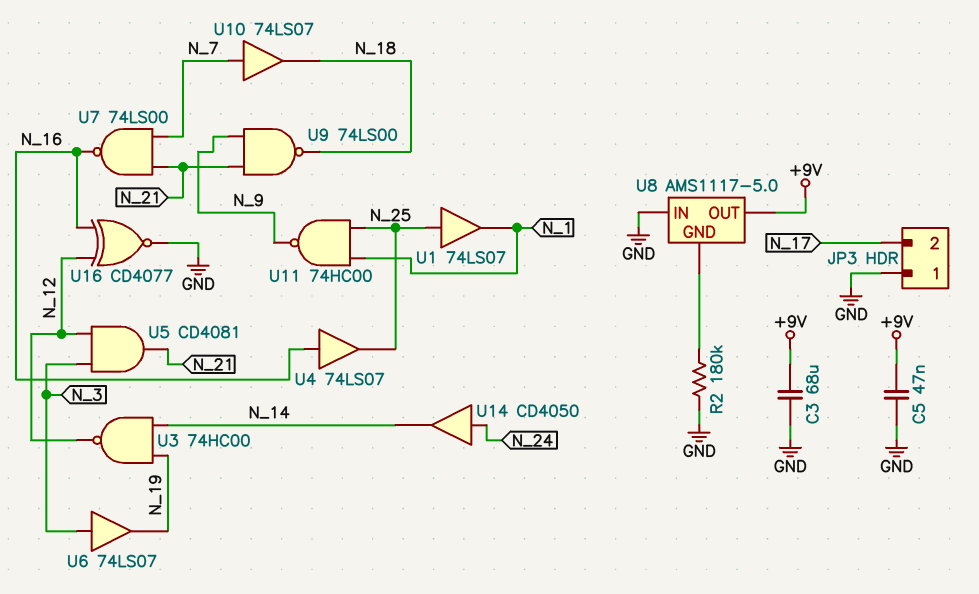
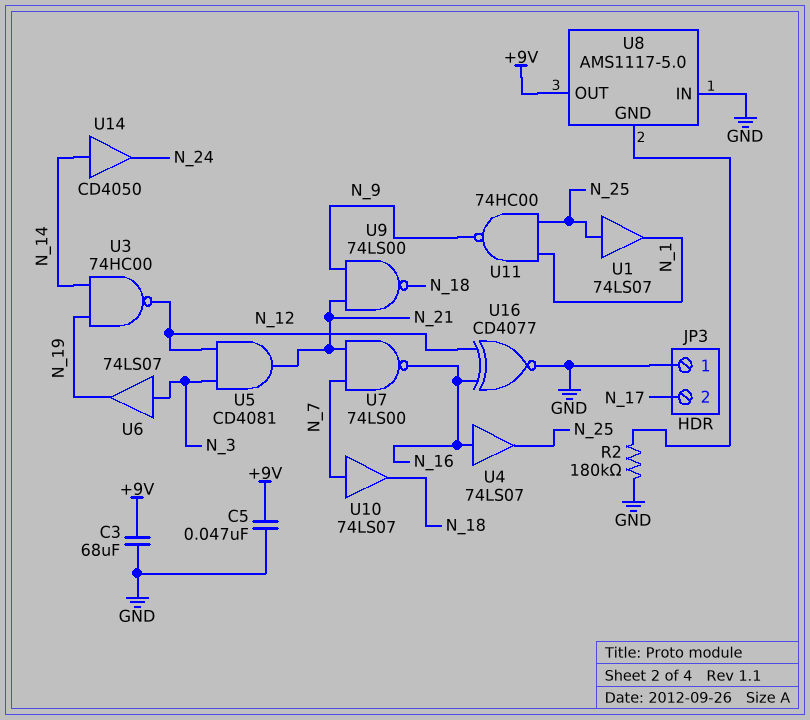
U14: buffer CD4050 (in N_24, out N_14) -> buffer CD4050 (in N_14, out N_24)

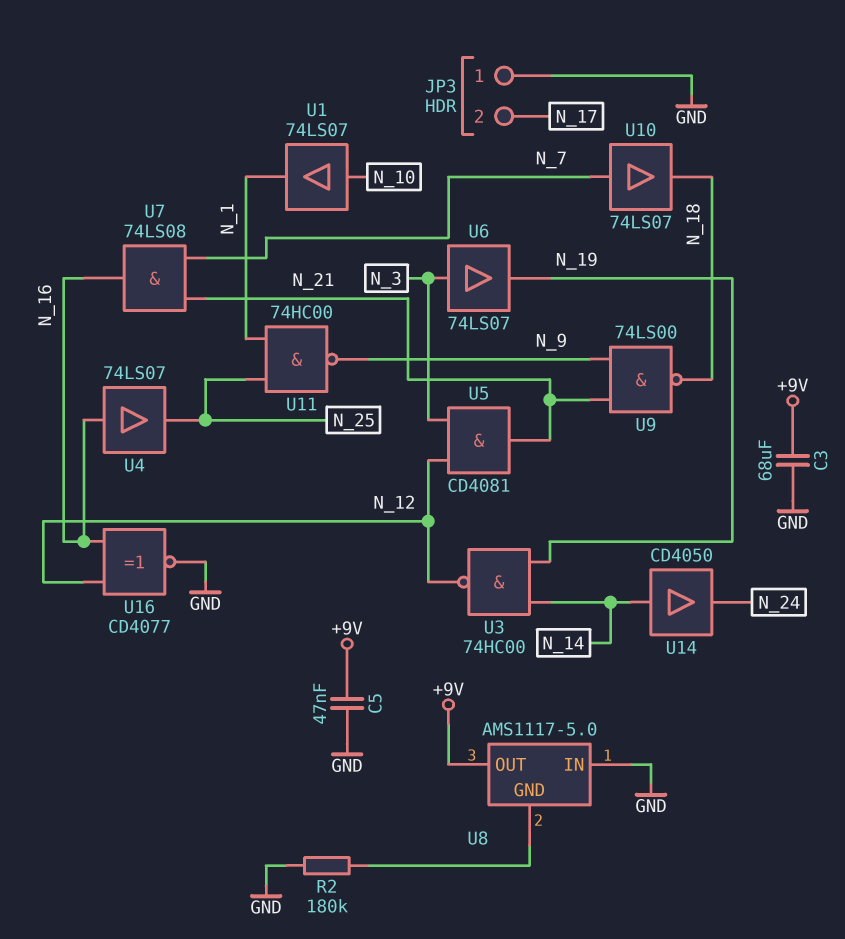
U1: buffer 74LS07 (in N_25, out N_1) -> buffer 74LS07 (in N_10, out N_1)
U7: NAND 74LS00 (in N_7, in N_21, out N_16) -> AND 74LS08 (in N_7, in N_21, out N_16)

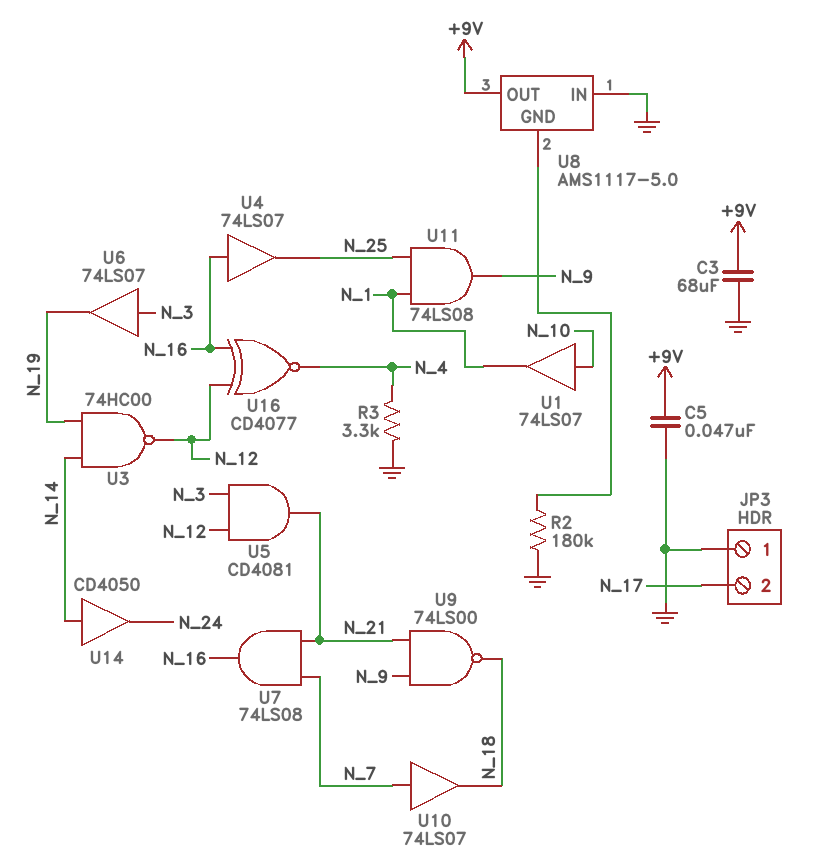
R3: none -> 3.3k (GND, N_4)
U11: NAND 74HC00 (in N_1, in N_25, out N_9) -> AND 74LS08 (in N_1, in N_25, out N_9)
U16: XNOR CD4077 (in N_12, in N_16, out GND) -> XNOR CD4077 (in N_12, in N_16, out N_4)

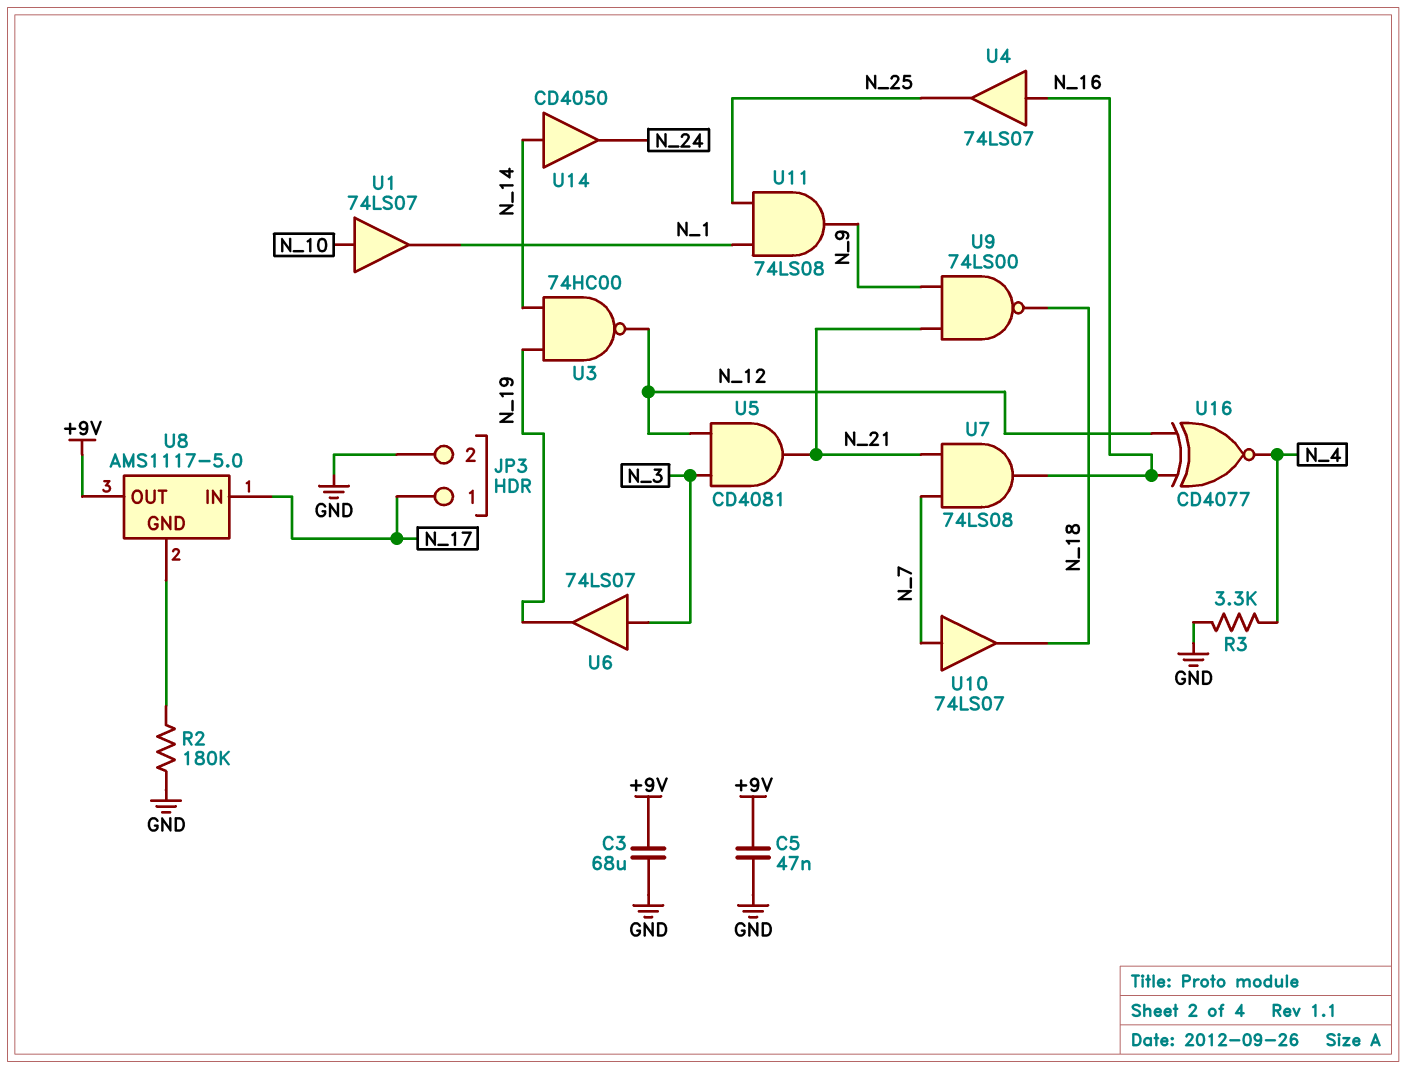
JP3 pin 1: GND -> N_17
JP3 pin 2: N_17 -> GND
U8 pin IN: GND -> N_17

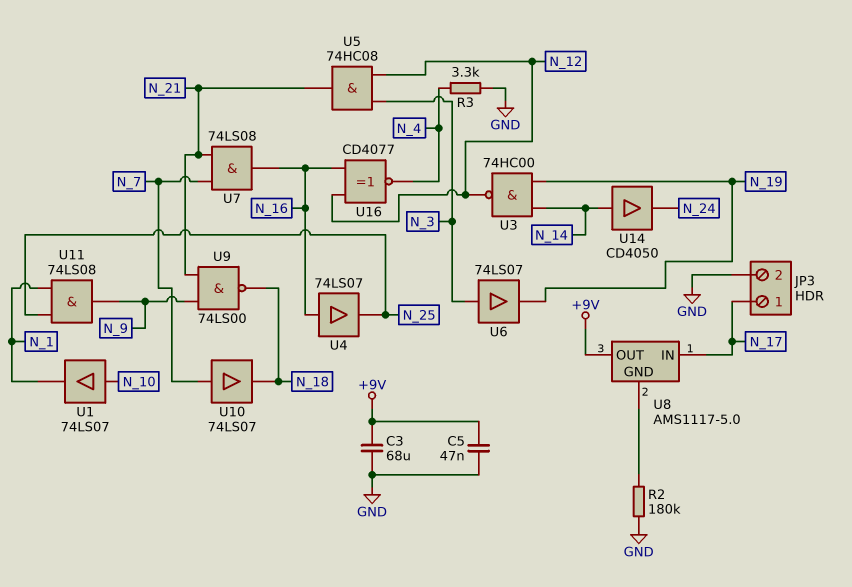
U5: AND CD4081 (in N_3, in N_12, out N_21) -> AND 74HC08 (in N_3, in N_12, out N_21)

